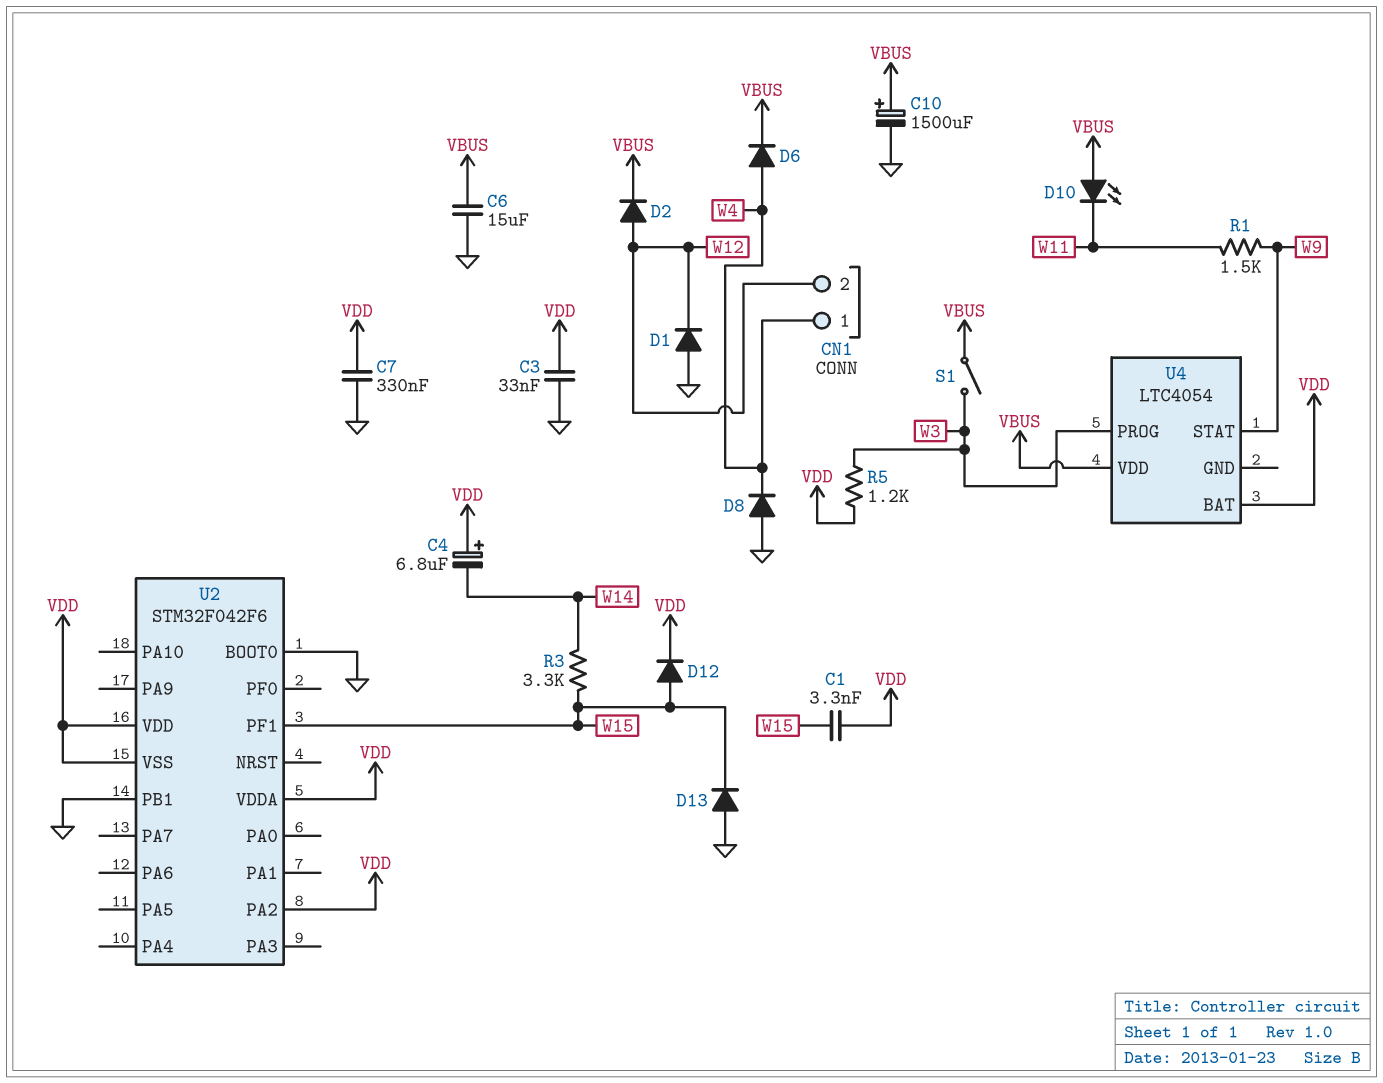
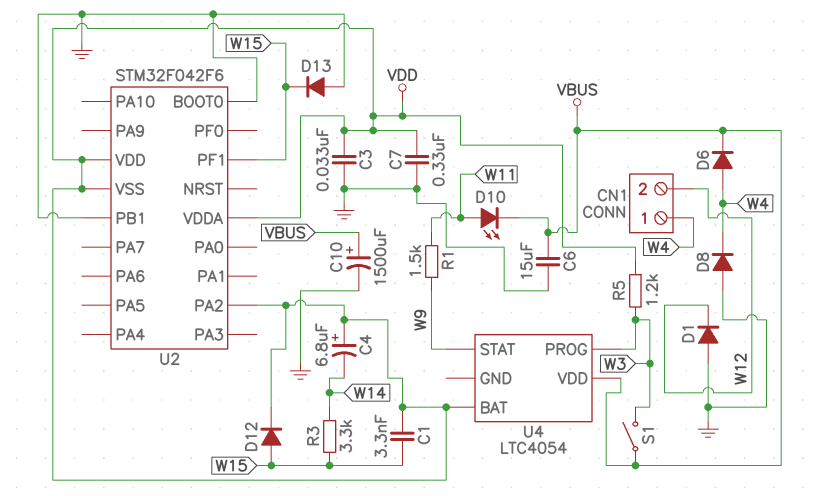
D2: diode (A W12, K VBUS) -> none
D10: LED (A VBUS, K W11) -> LED (A W11, K VBUS)

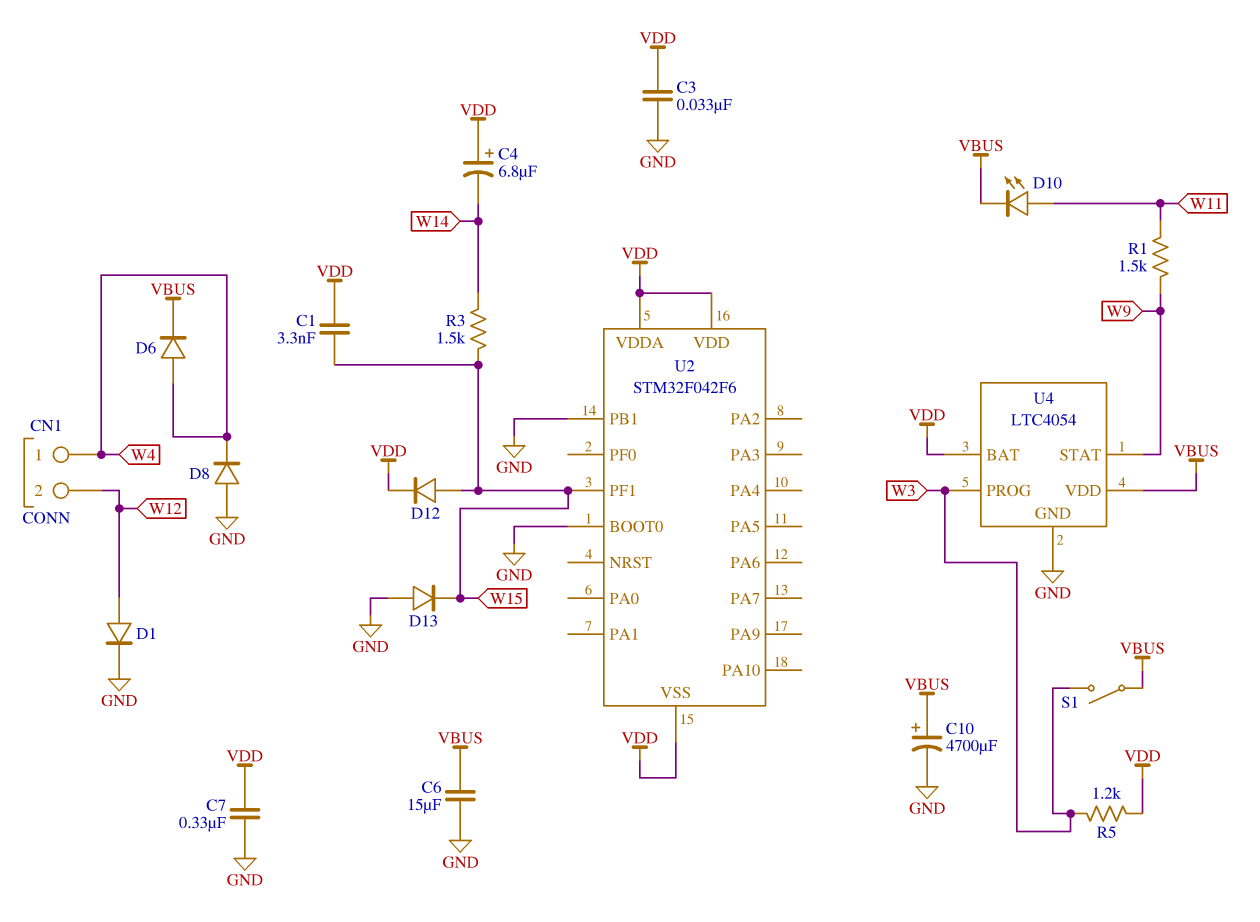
C10: 1500uF (plus VBUS, minus GND) -> 4700uF (plus VBUS, minus GND)
D1: diode (A GND, K W12) -> diode (A W12, K GND)
R3: 3.3k (W14, W15) -> 1.5k (W14, W15)
U2 pin PA2: VDD -> none
U4 pin GND: none -> GND

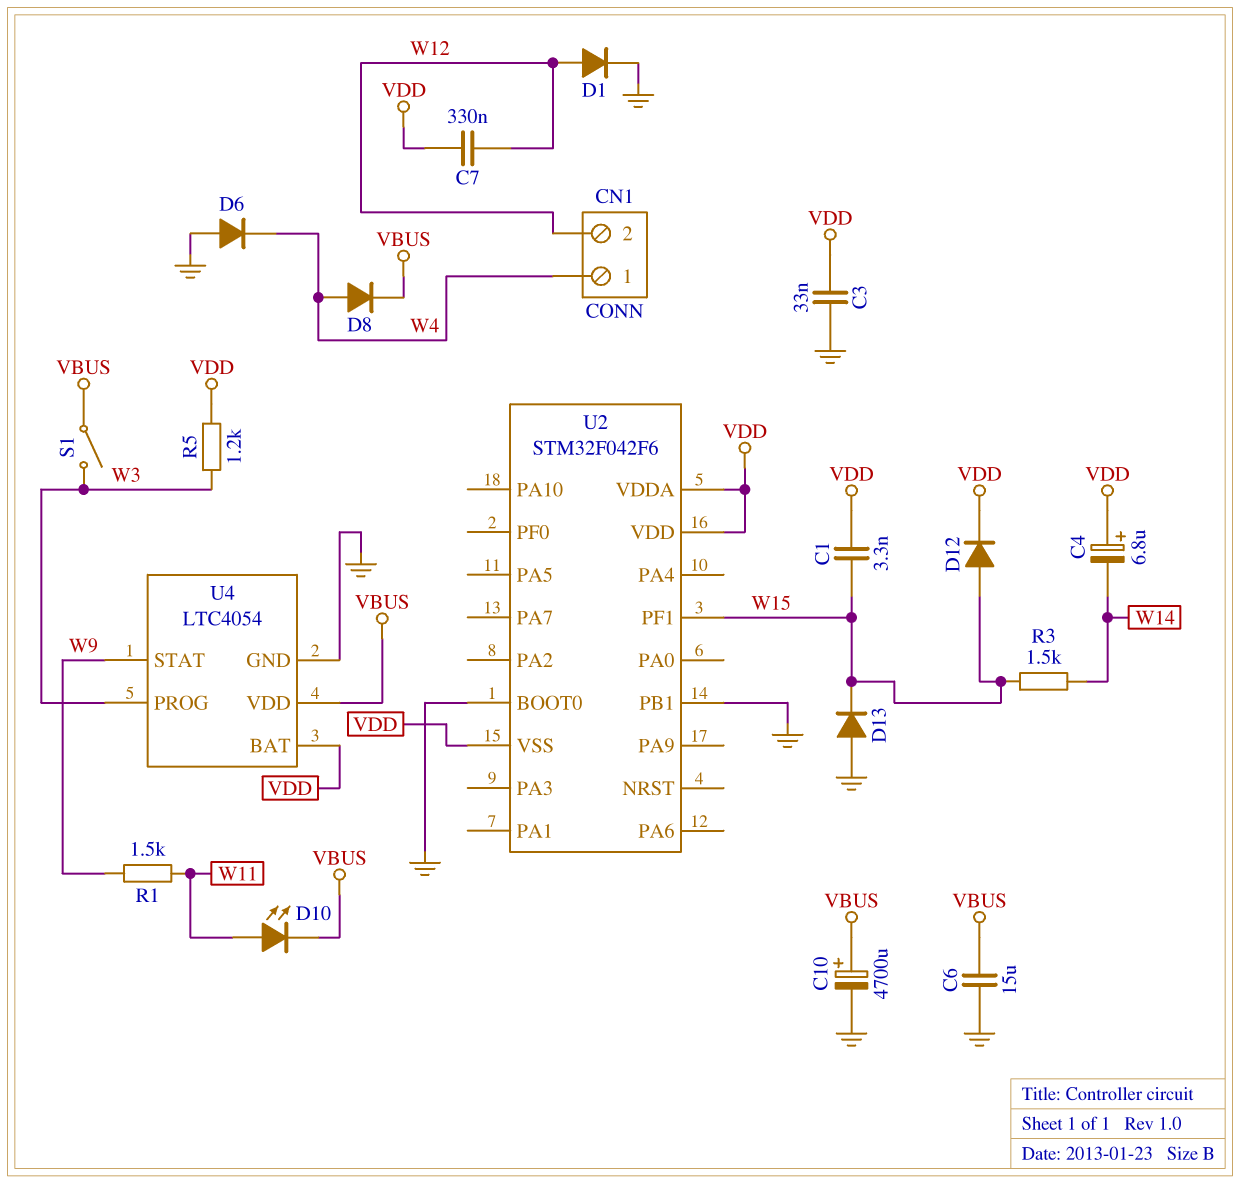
C7: 330nF (GND, VDD) -> 330nF (VDD, W12)
D6: diode (A W4, K VBUS) -> diode (A GND, K W4)
D8: diode (A GND, K W4) -> diode (A W4, K VBUS)

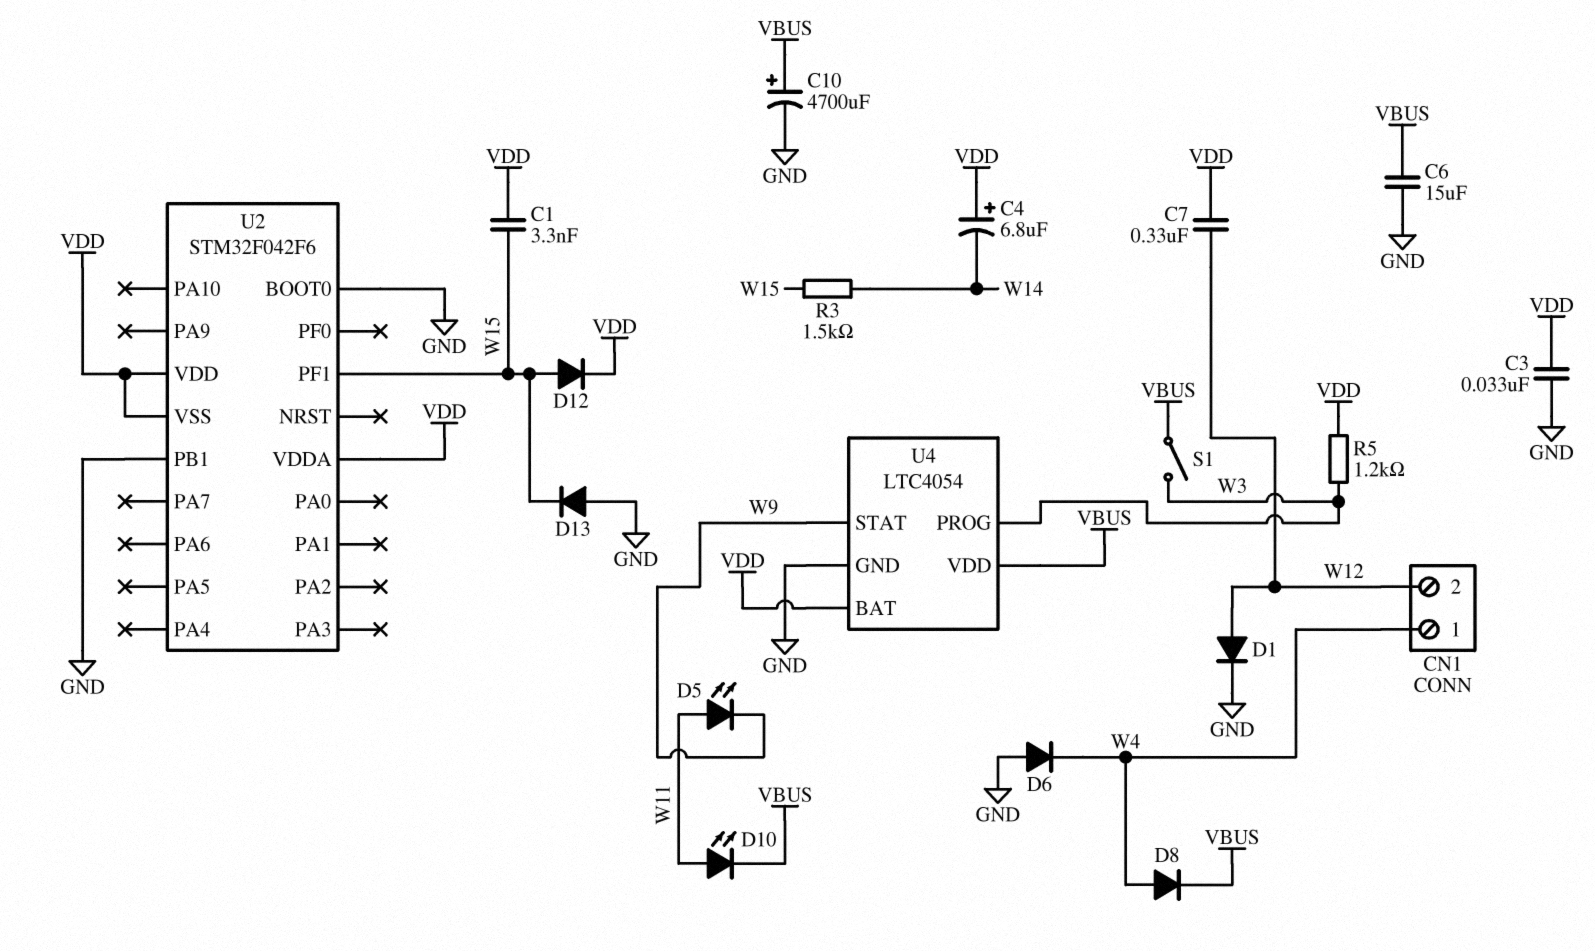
D5: none -> LED (A W11, K W9)
R1: 1.5k (W9, W11) -> none

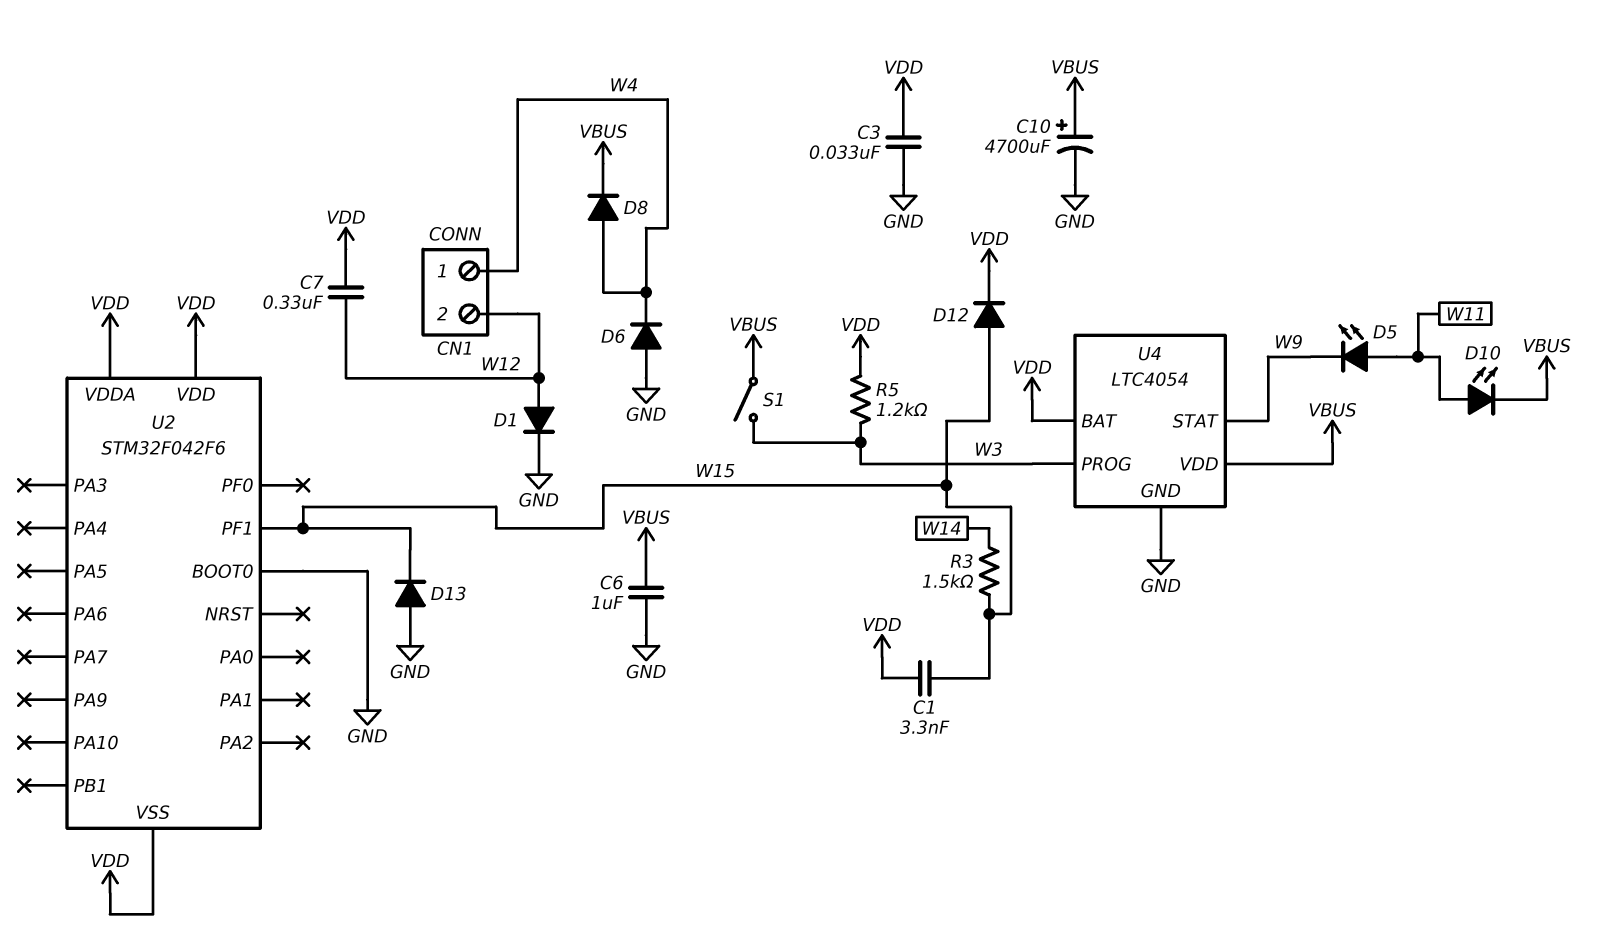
C4: 6.8uF (plus VDD, minus W14) -> none
C6: 15uF (GND, VBUS) -> 1uF (GND, VBUS)
U2 pin PB1: GND -> none

